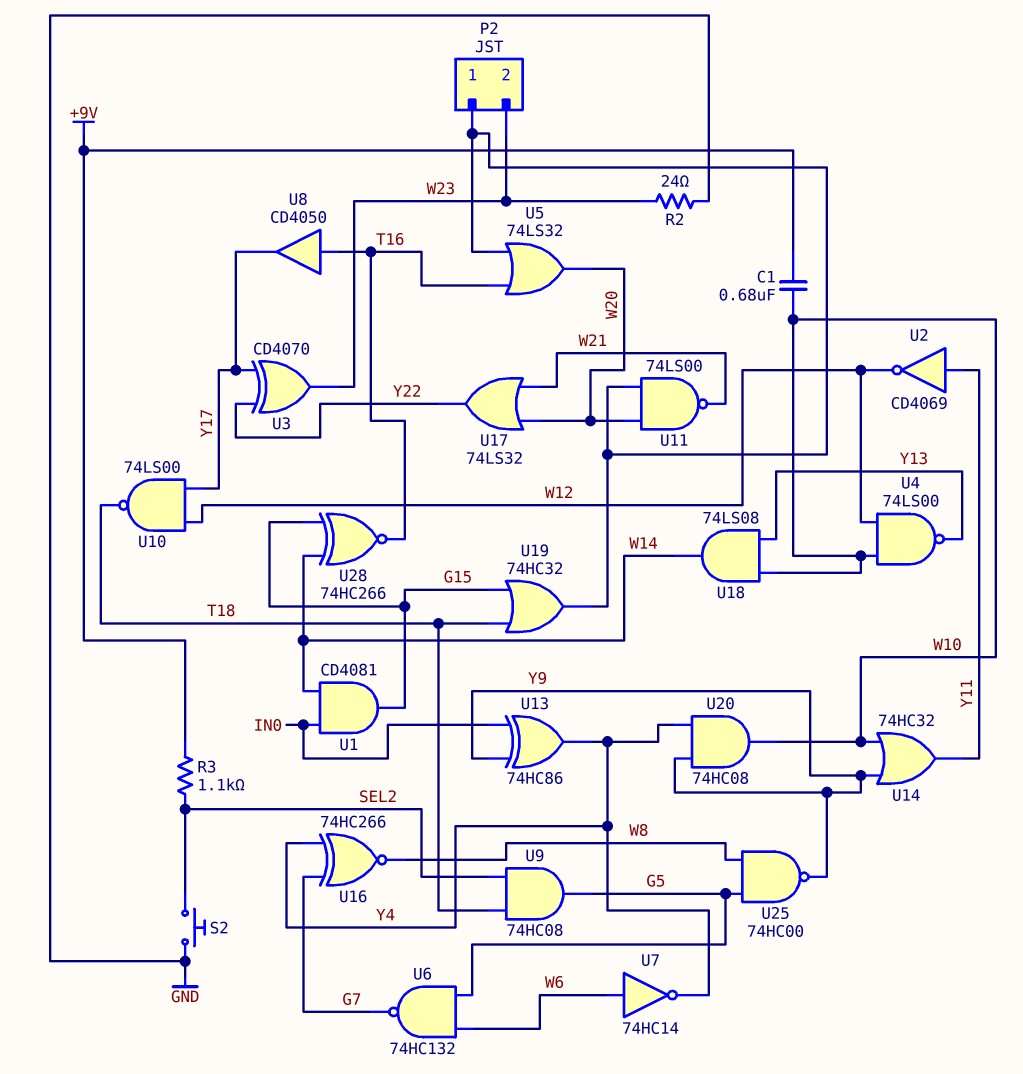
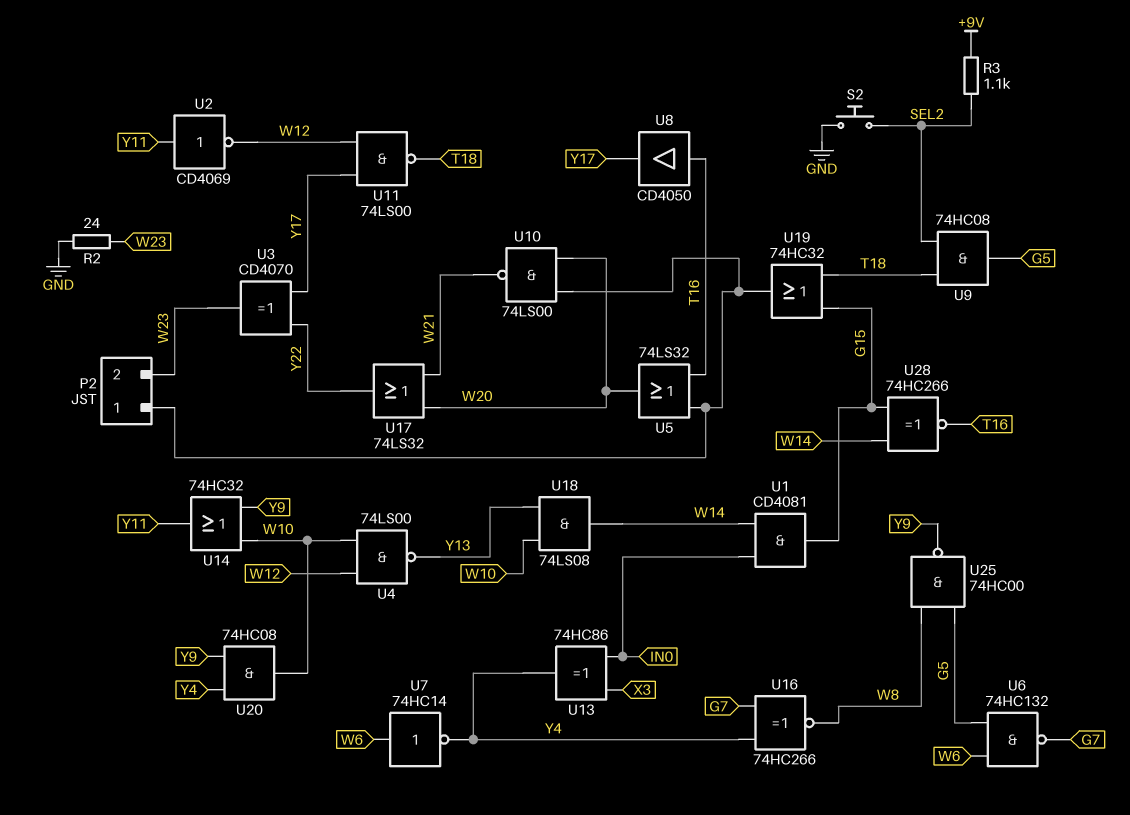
C1: 680nF (+9V, W10) -> none
U10: NAND 74LS00 (in W12, in Y17, out T18) -> NAND 74LS00 (in P2/1, in W20, out W21)
U11: NAND 74LS00 (in P2/1, in W20, out W21) -> NAND 74LS00 (in W12, in Y17, out T18)
U13: XOR 74HC86 (in IN0, in Y9, out Y4) -> XOR 74HC86 (in IN0, in X3, out Y4)

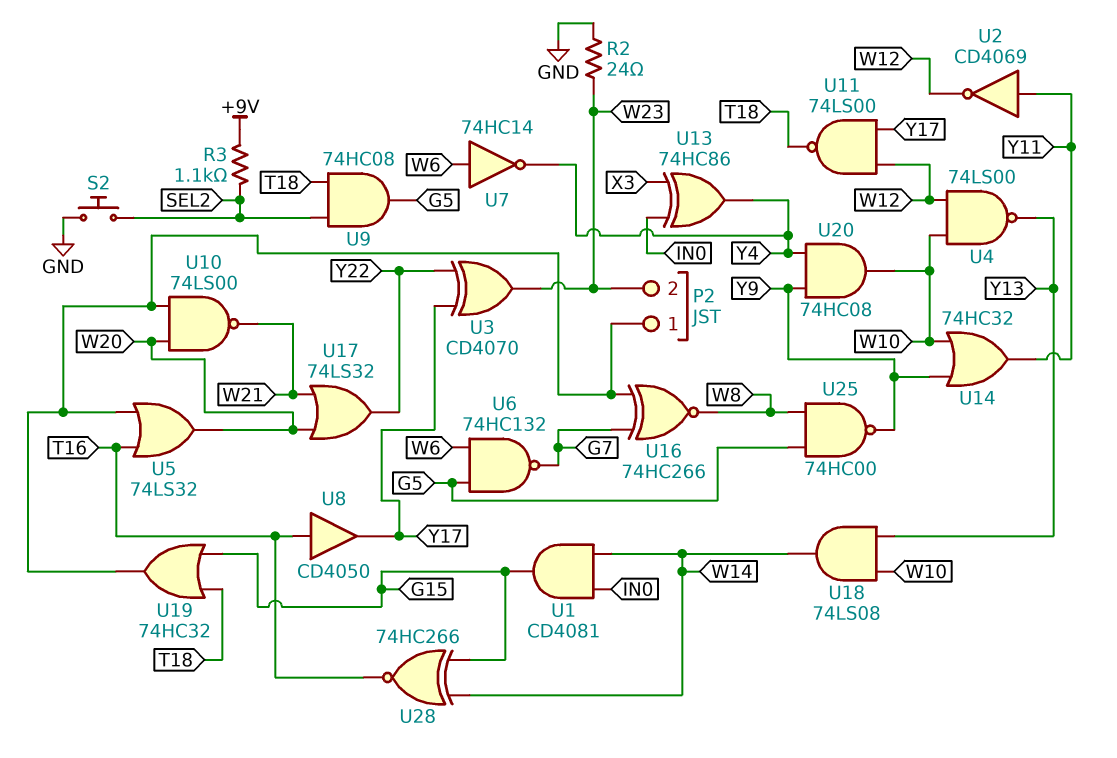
U16: XNOR 74HC266 (in G7, in Y4, out W8) -> XNOR 74HC266 (in G7, in P2/1, out W8)

